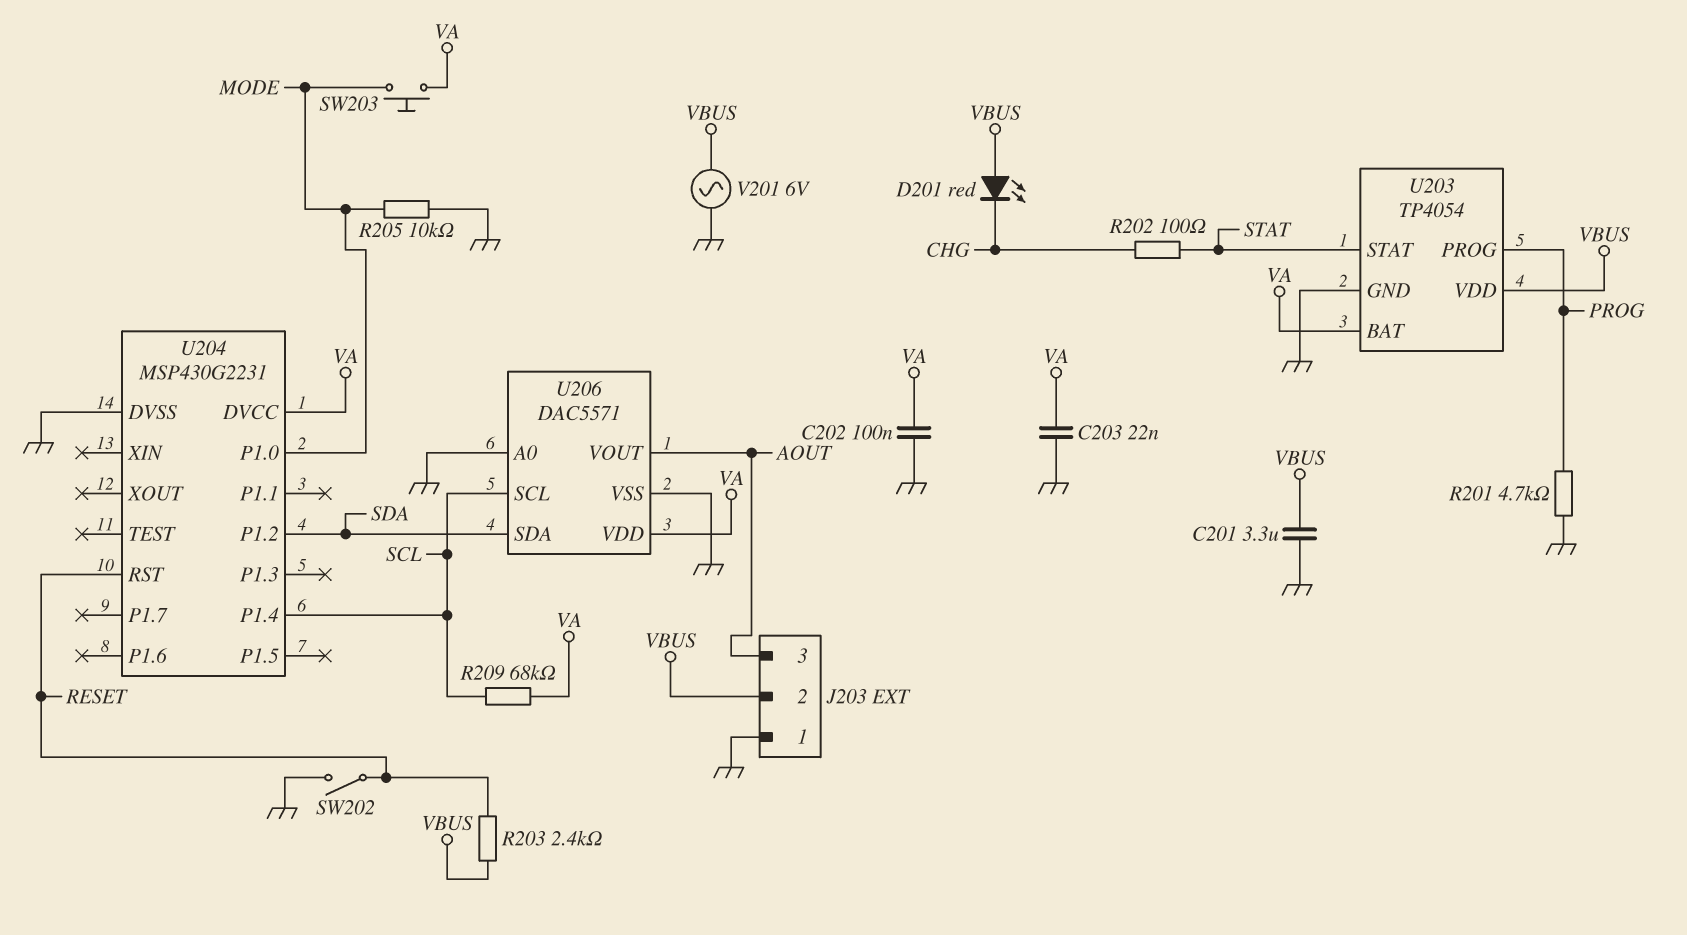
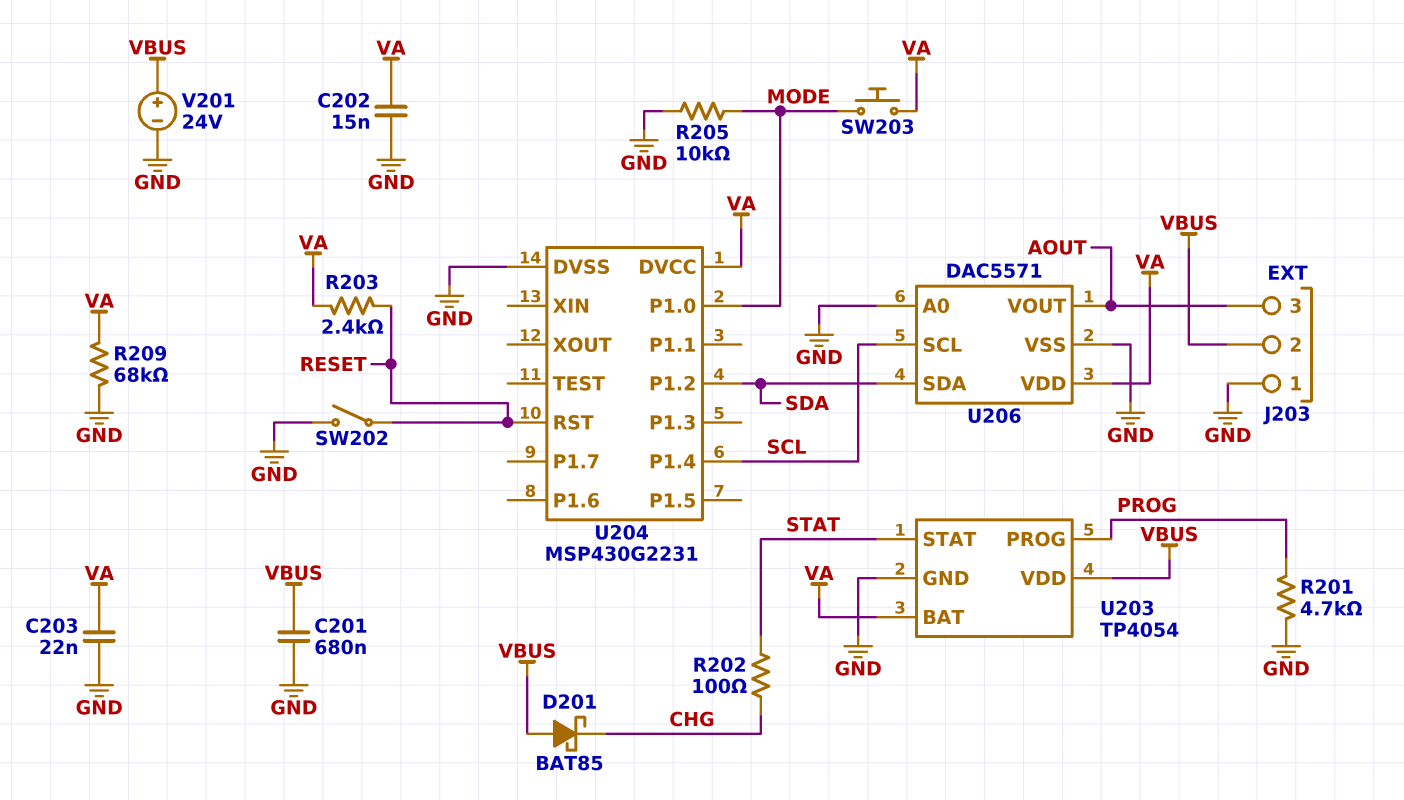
C201: 3.3uF (GND, VBUS) -> 680nF (GND, VBUS)
C202: 100nF (GND, VA) -> 15nF (GND, VA)
D201: LED red (A VBUS, K CHG) -> schottky BAT85 (A VBUS, K CHG)
R203: 2.4k (RESET, VBUS) -> 2.4k (RESET, VA)
R209: 68k (SCL, VA) -> 68k (GND, VA)
V201: AC 6V (GND, VBUS) -> 24V (plus VBUS, minus GND)

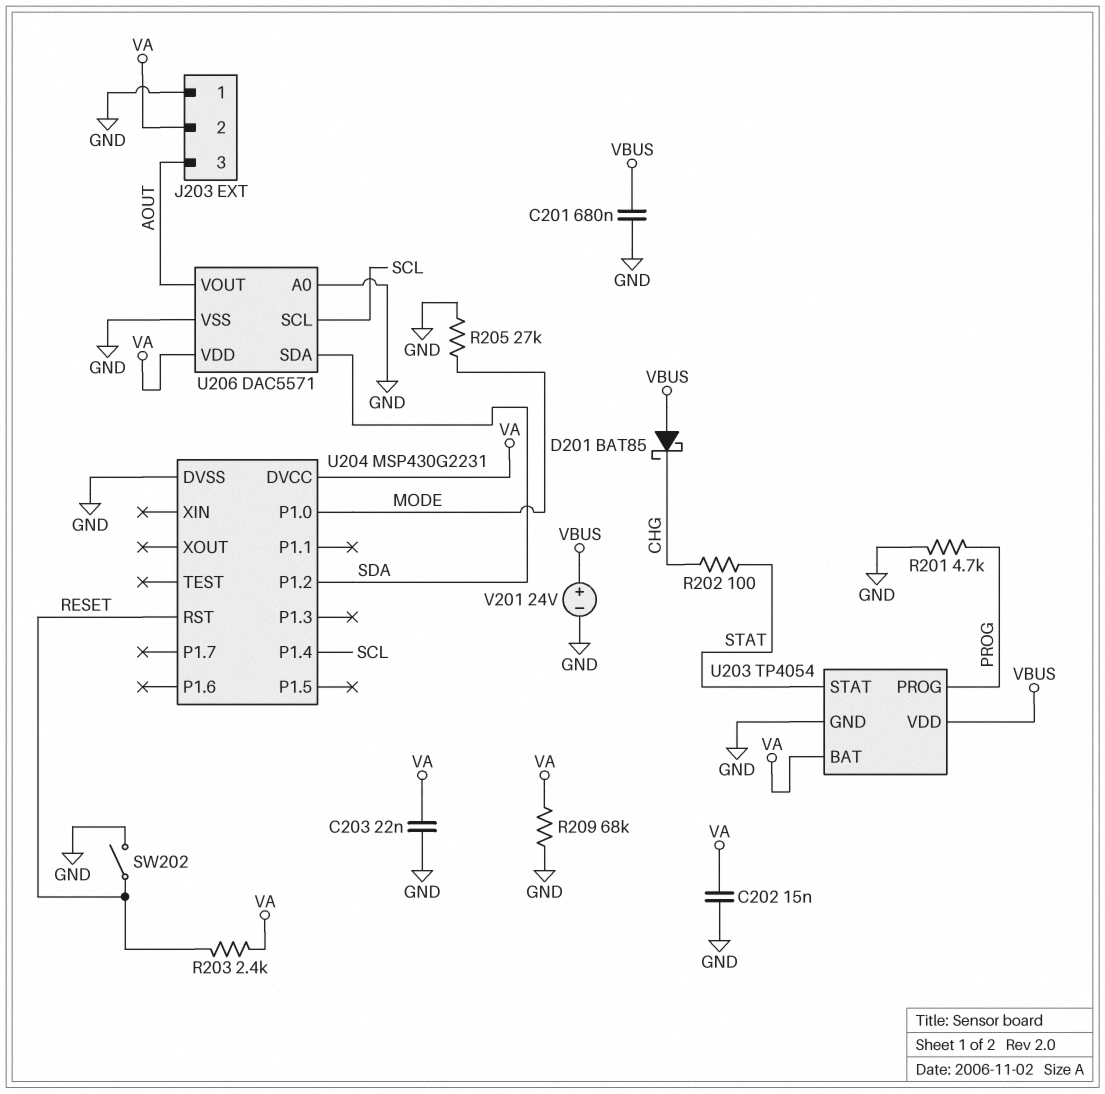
J203 pin 2: VBUS -> VA
R205: 10k (GND, MODE) -> 27k (GND, MODE)
SW203: button (MODE, VA) -> none

